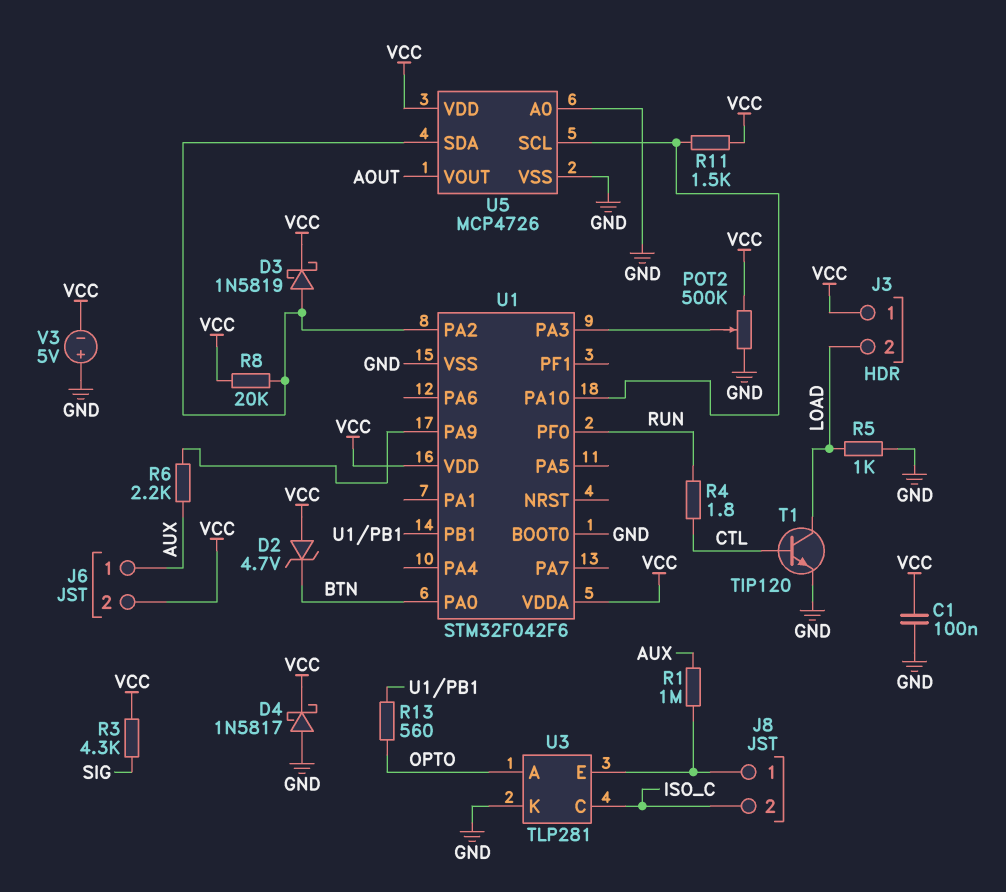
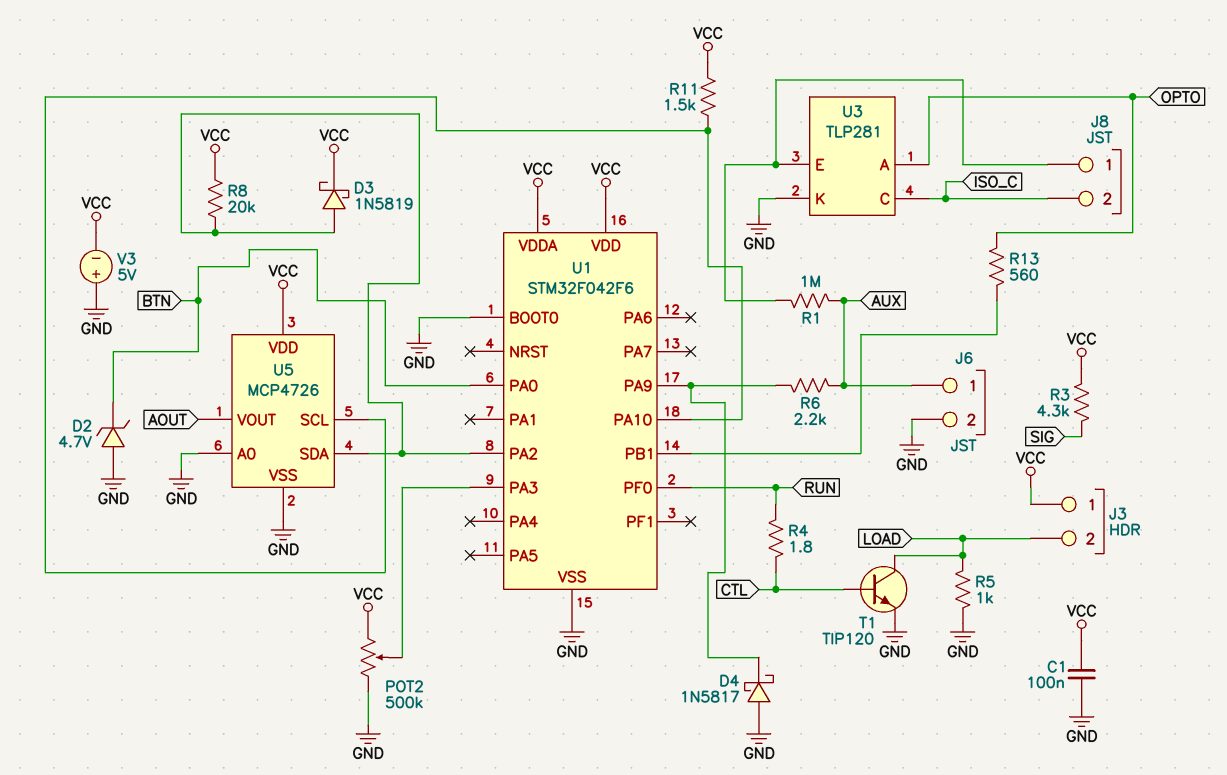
D2: zener 4.7V (A VCC, K BTN) -> zener 4.7V (A GND, K BTN)
D4: schottky 1N5817 (A GND, K VCC) -> schottky 1N5817 (A GND, K U1/PA9)
J6 pin 2: VCC -> GND

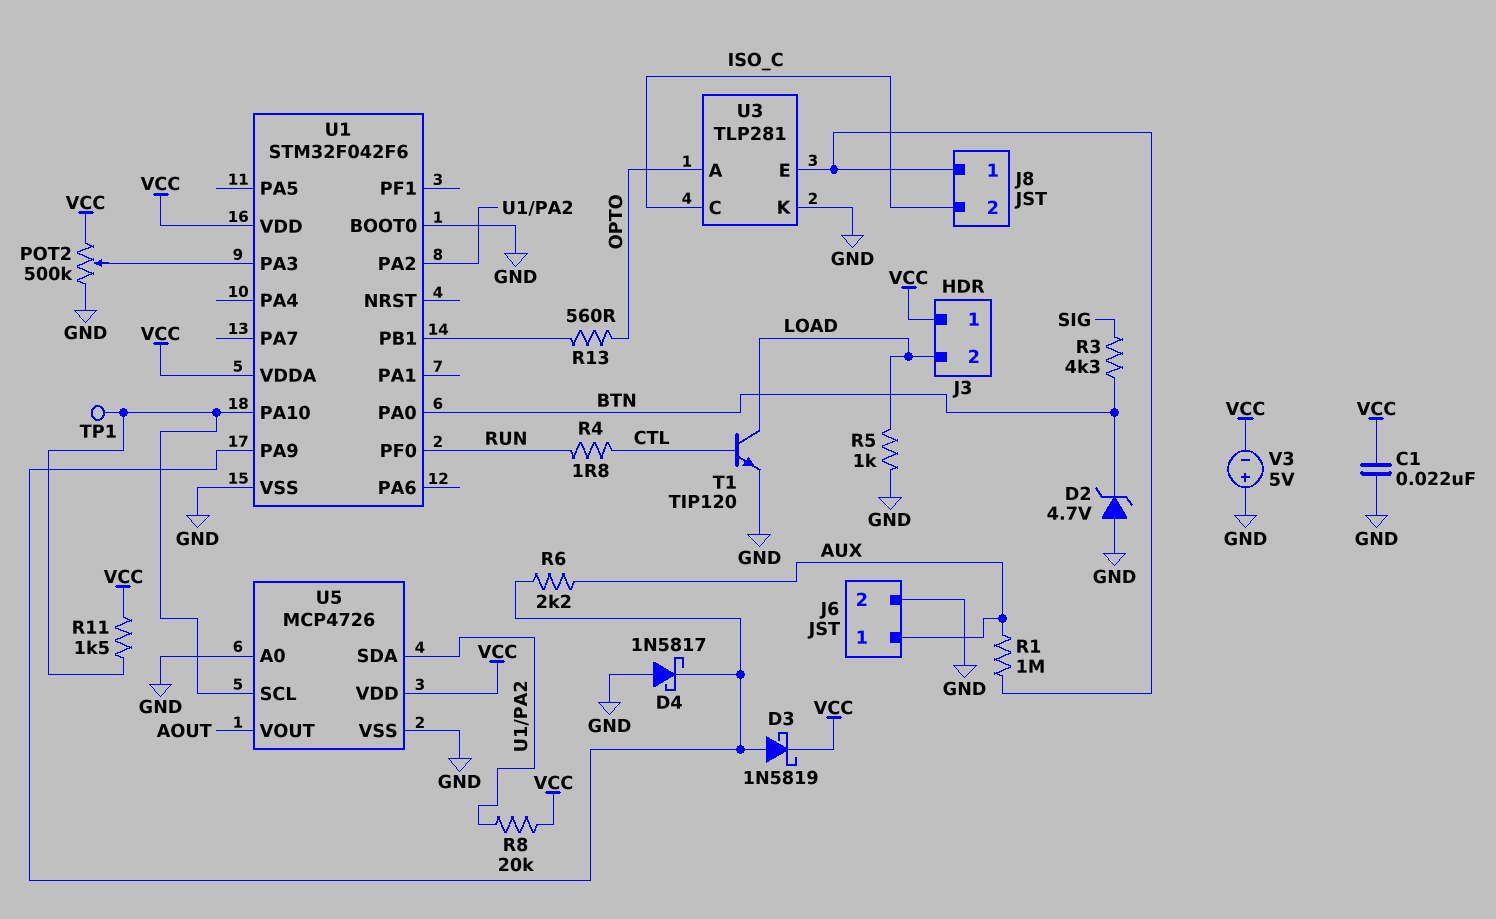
C1: 100nF (GND, VCC) -> 22nF (GND, VCC)
D3: schottky 1N5819 (A U1/PA2, K VCC) -> schottky 1N5819 (A U1/PA9, K VCC)
R3: 4.3k (SIG, VCC) -> 4.3k (BTN, SIG)
TP1: none -> test point (U1/PA10)

